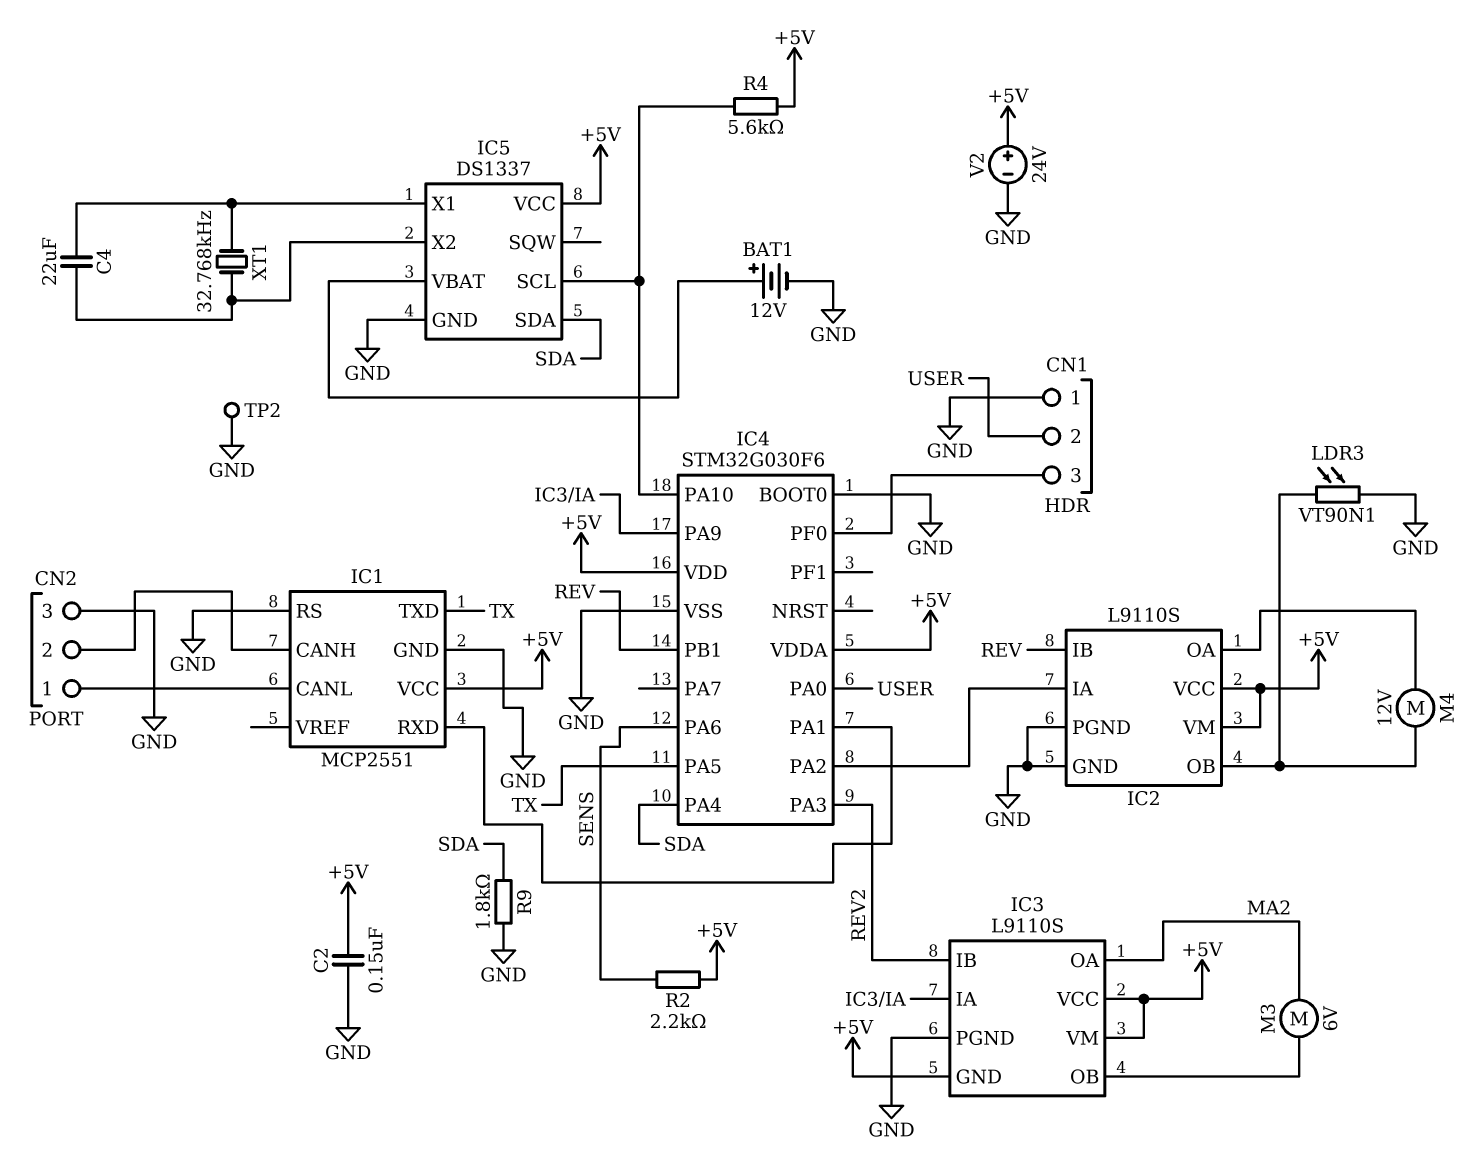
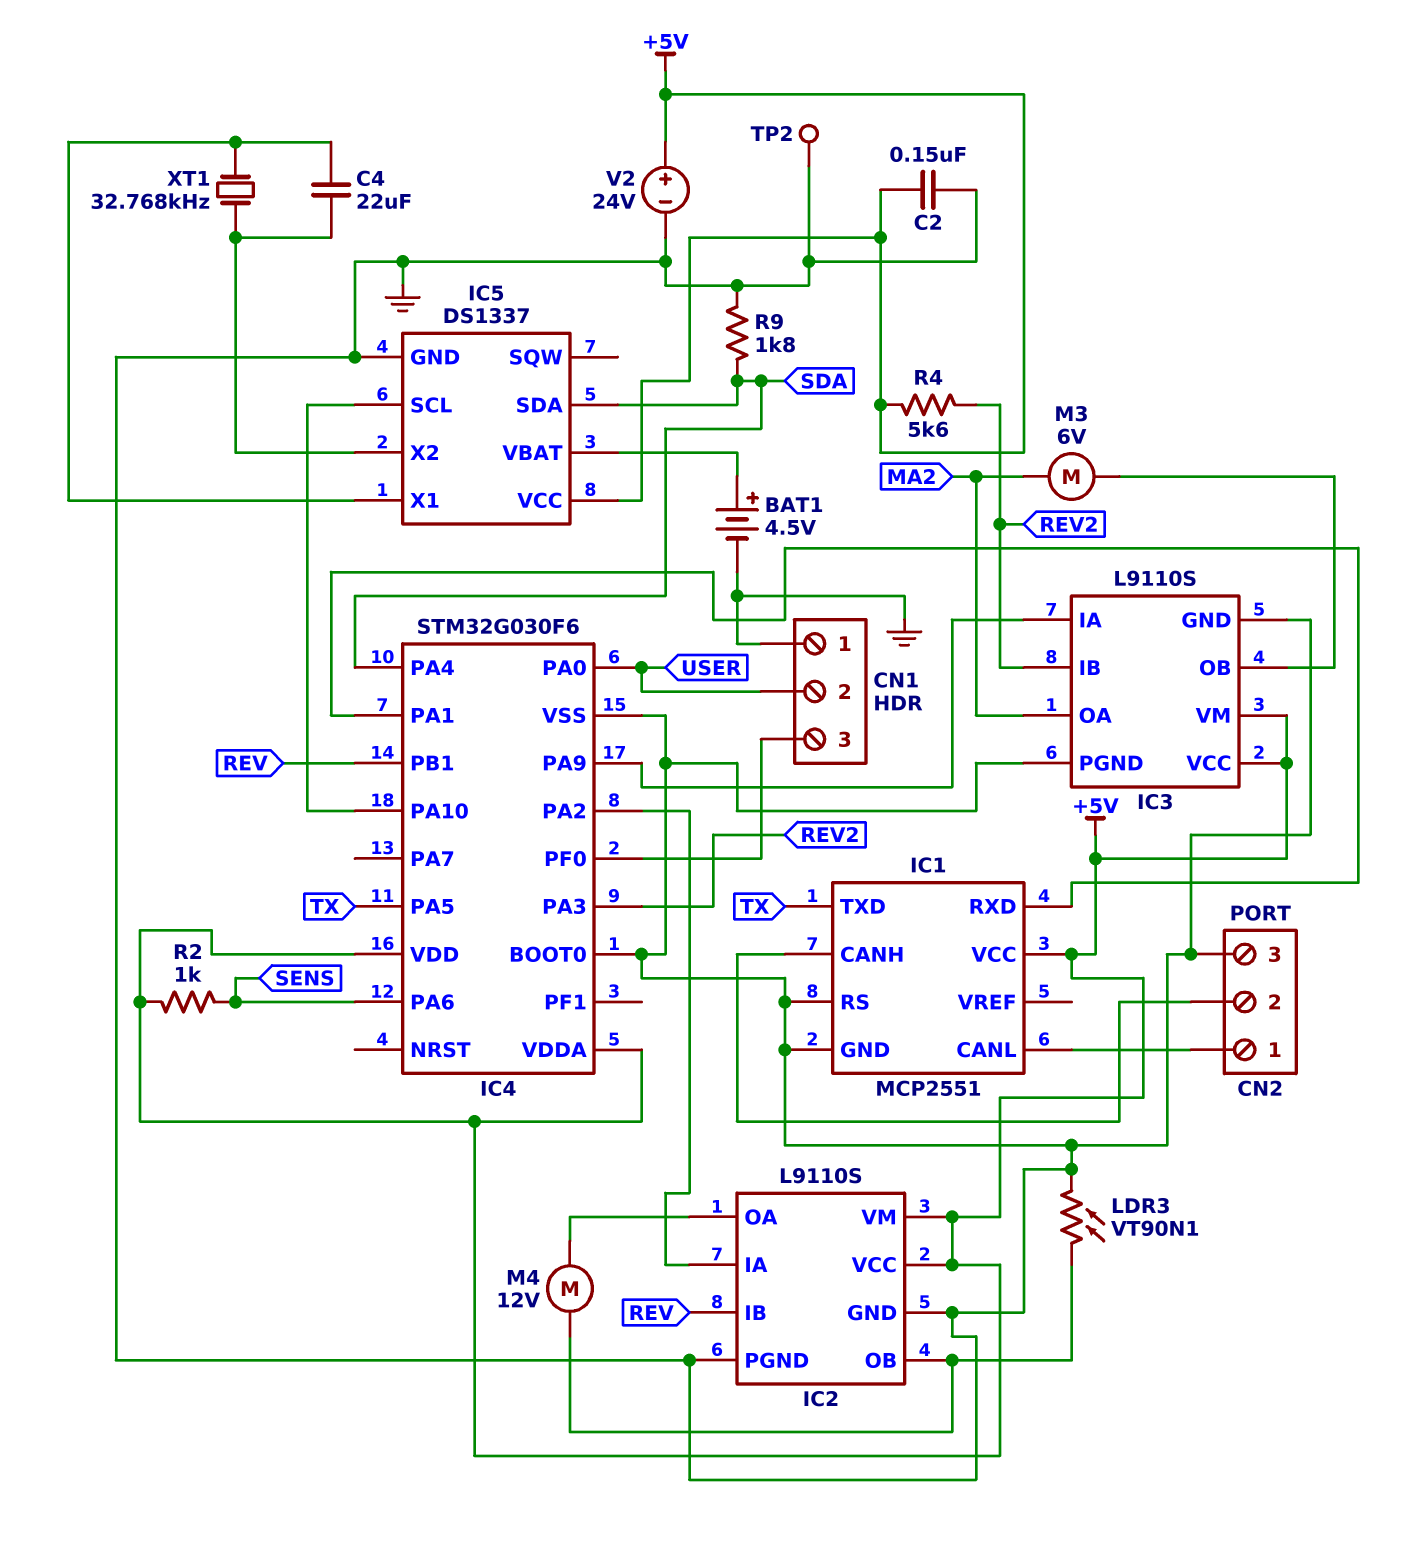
BAT1: 12V (plus IC5/VBAT, minus GND) -> 4.5V (plus IC5/VBAT, minus GND)
IC3 pin GND: +5V -> GND
R2: 2.2k (+5V, SENS) -> 1k (+5V, SENS)
R4: 5.6k (+5V, IC4/PA10) -> 5.6k (+5V, REV2)

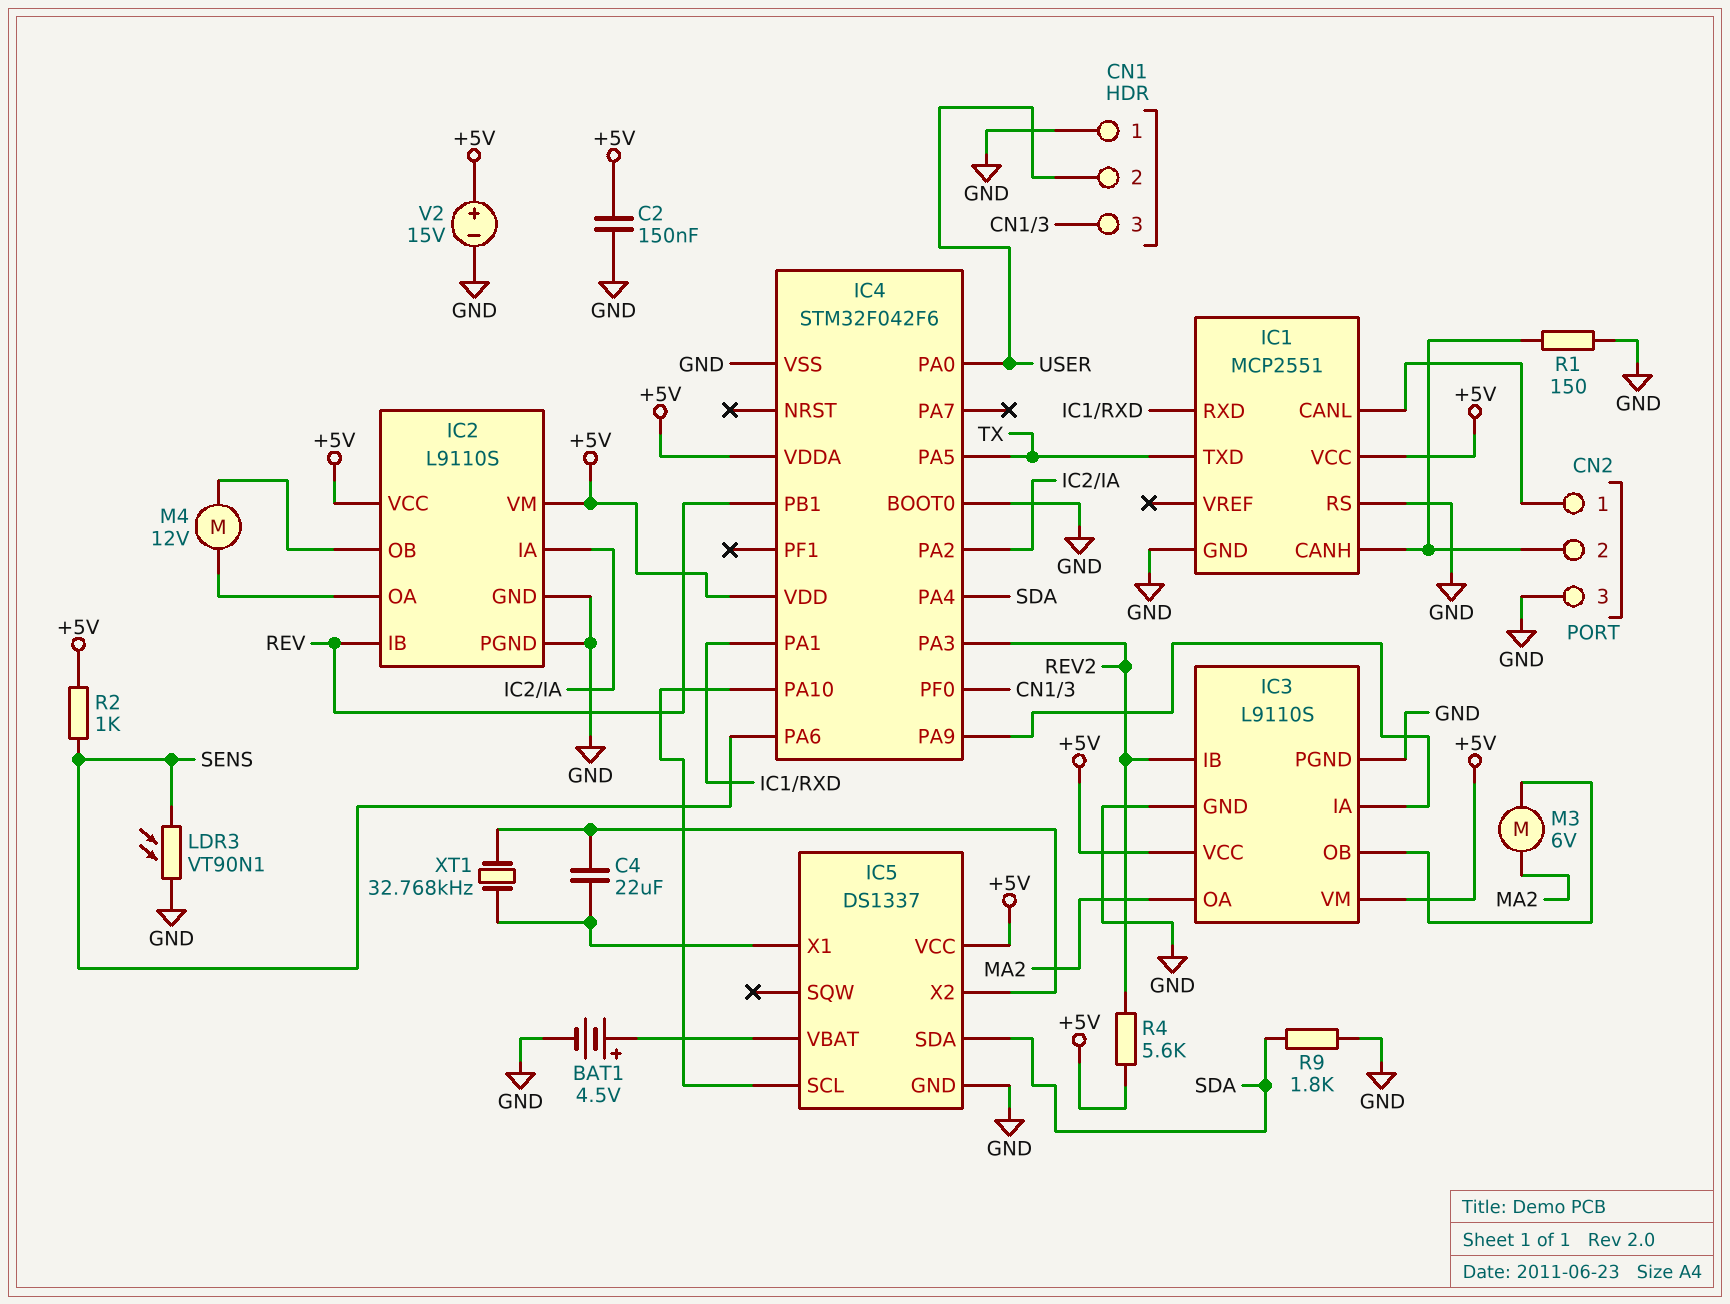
IC4: STM32G030F6 -> STM32F042F6
LDR3: VT90N1 (GND, IC2/OB) -> VT90N1 (GND, SENS)
R1: none -> 150 (CN2/2, GND)
TP2: test point (GND) -> none
V2: 24V (plus +5V, minus GND) -> 15V (plus +5V, minus GND)

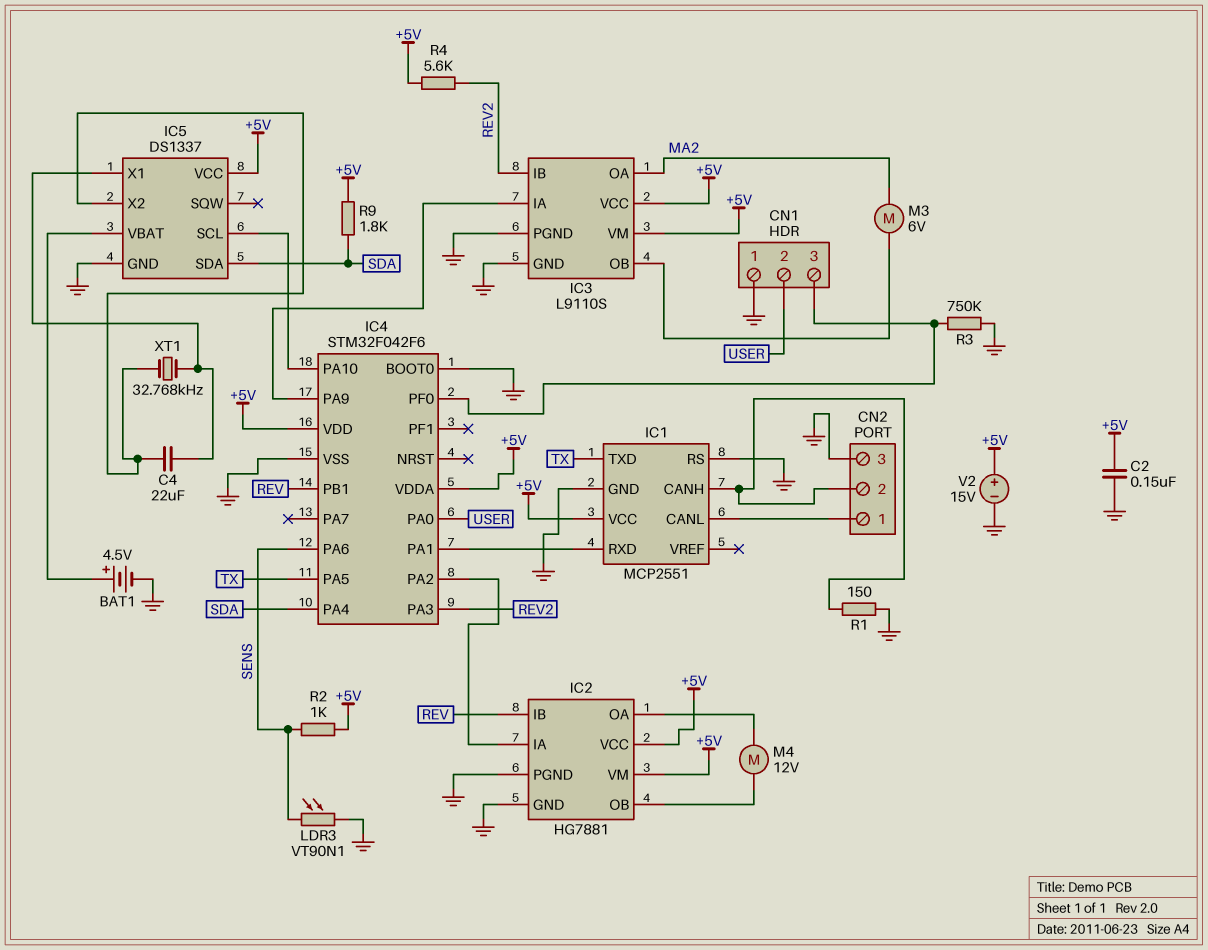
IC2: L9110S -> HG7881
R3: none -> 750k (CN1/3, GND)
R9: 1.8k (GND, SDA) -> 1.8k (+5V, SDA)

